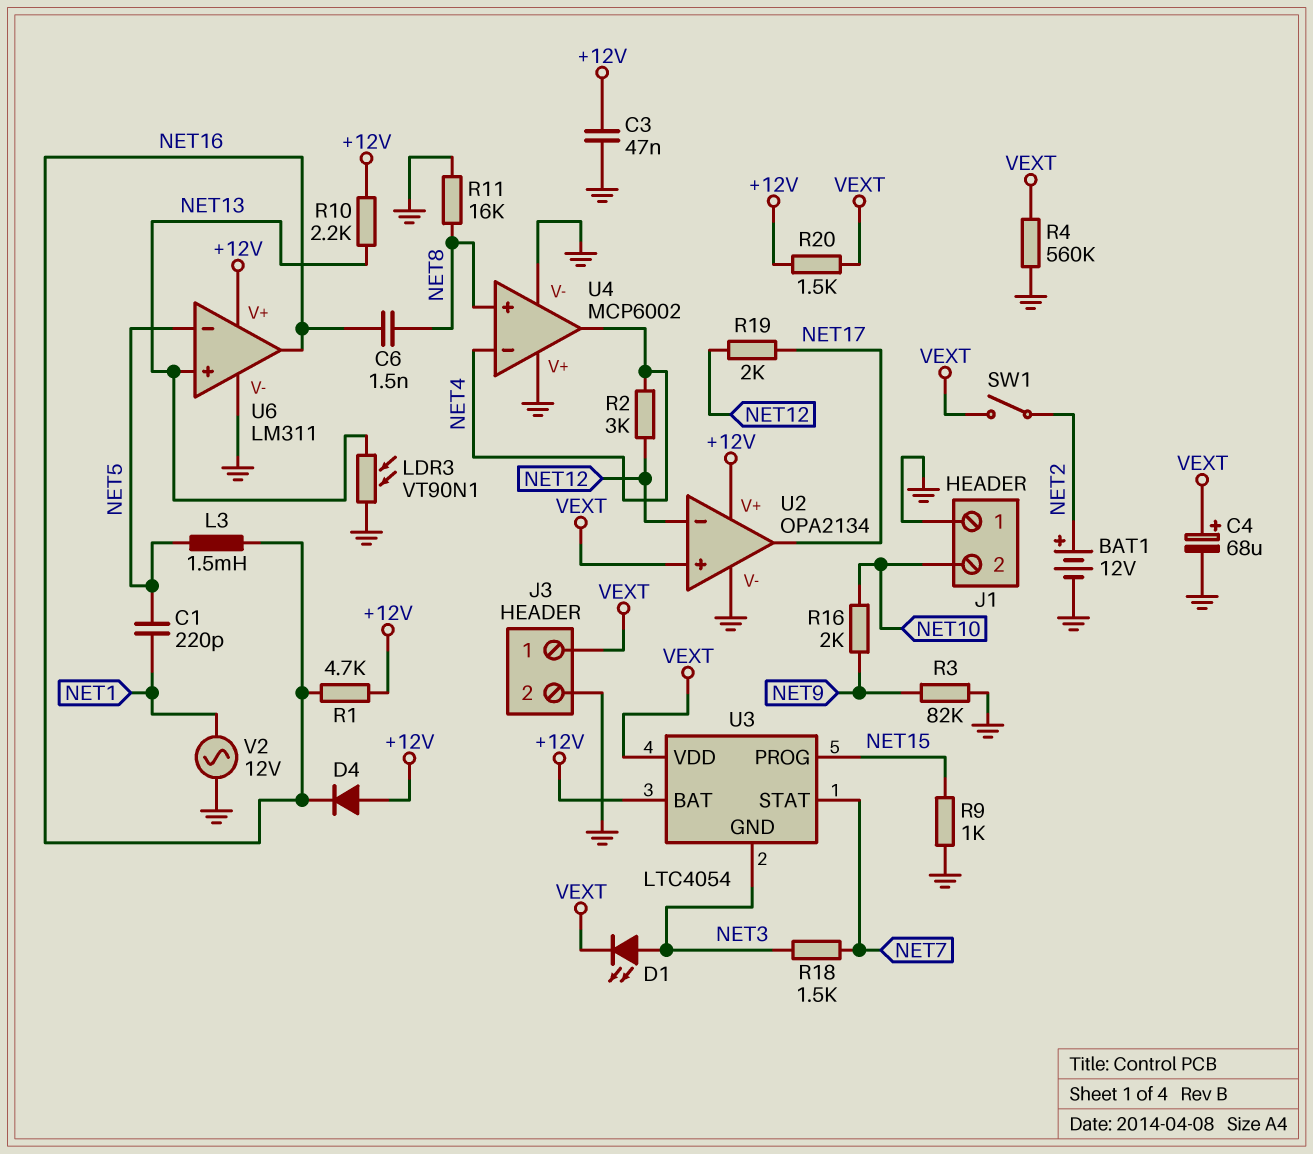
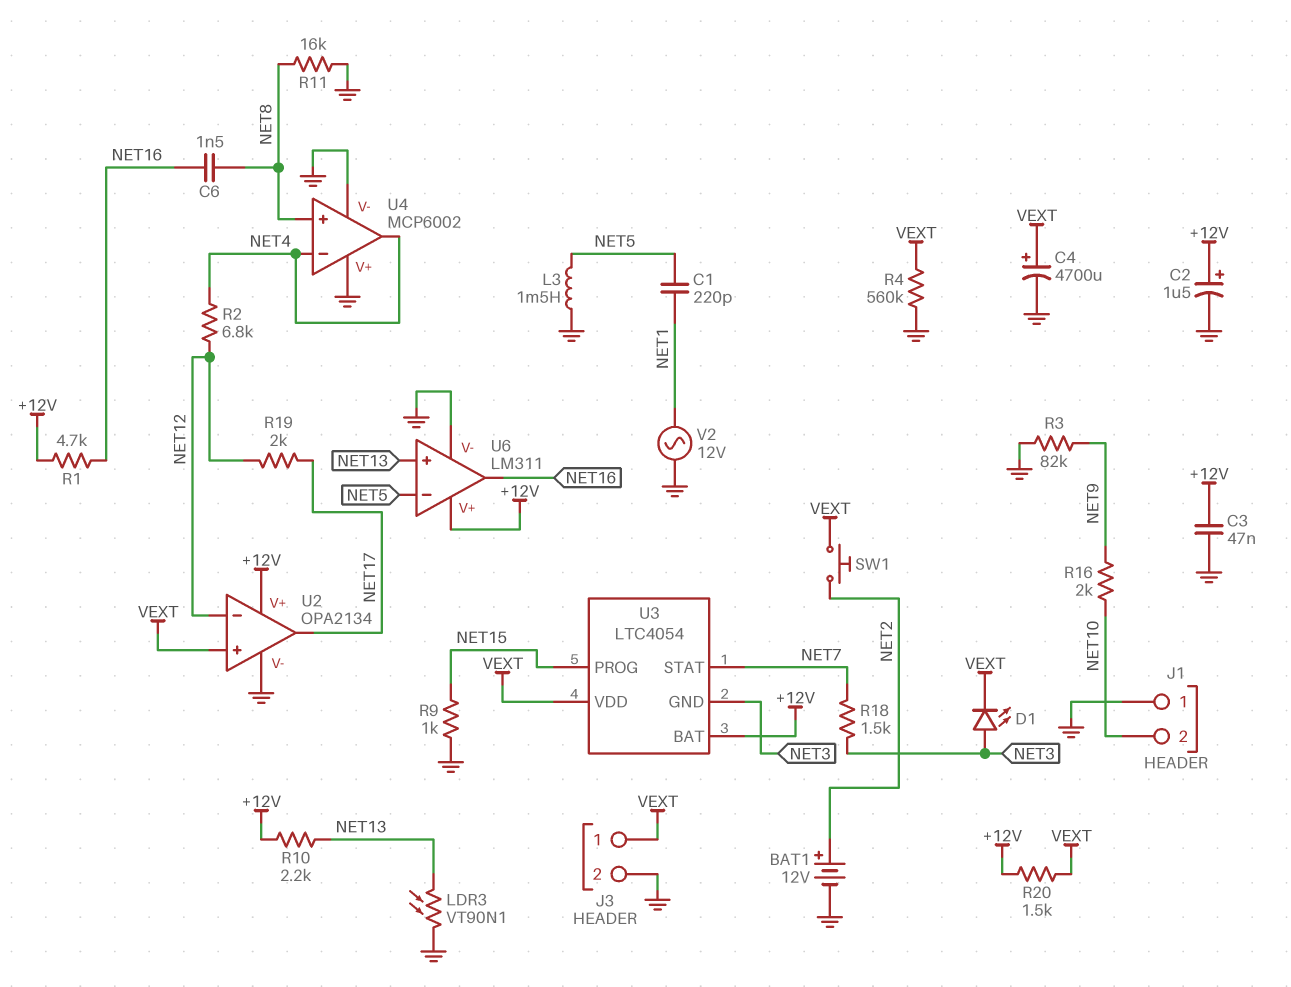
C2: none -> 1.5uF (plus +12V, minus GND)
C4: 68uF (plus VEXT, minus GND) -> 4700uF (plus VEXT, minus GND)
D4: diode (A +12V, K NET16) -> none
L3: 1.5mH (NET5, NET16) -> 1.5mH (GND, NET5)
R2: 3k (NET4, NET12) -> 6.8k (NET4, NET12)
SW1: switch (NET2, VEXT) -> button (NET2, VEXT)

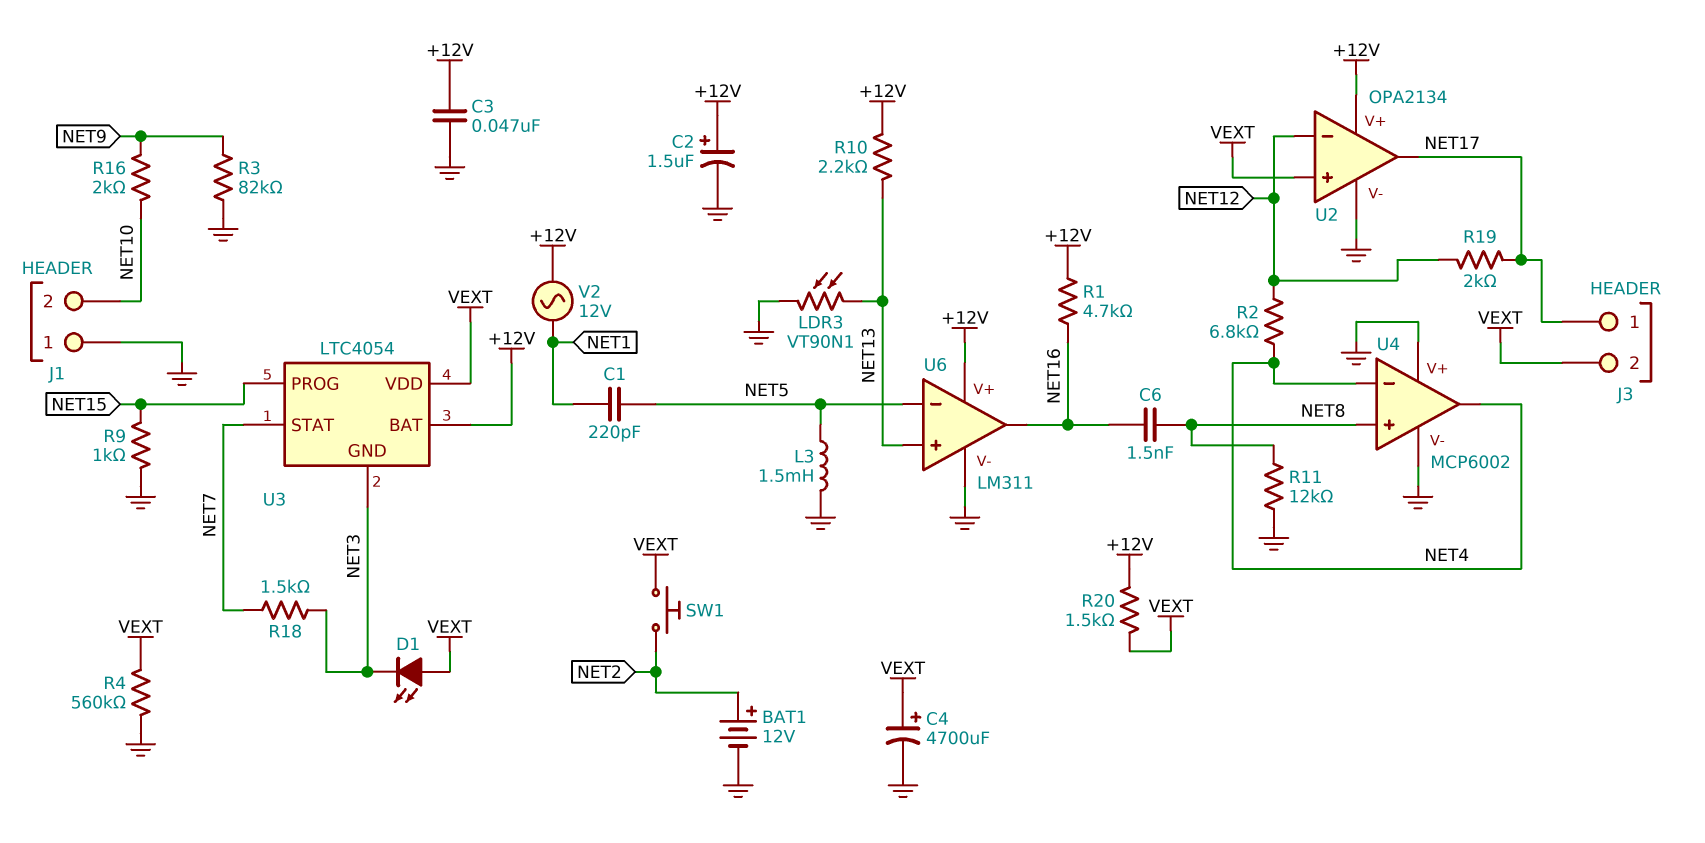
D1: LED (A NET3, K VEXT) -> LED (A VEXT, K NET3)
J3 pin 1: VEXT -> NET17
J3 pin 2: GND -> VEXT
R11: 16k (GND, NET8) -> 12k (GND, NET8)
V2: AC 12V (GND, NET1) -> AC 12V (+12V, NET1)

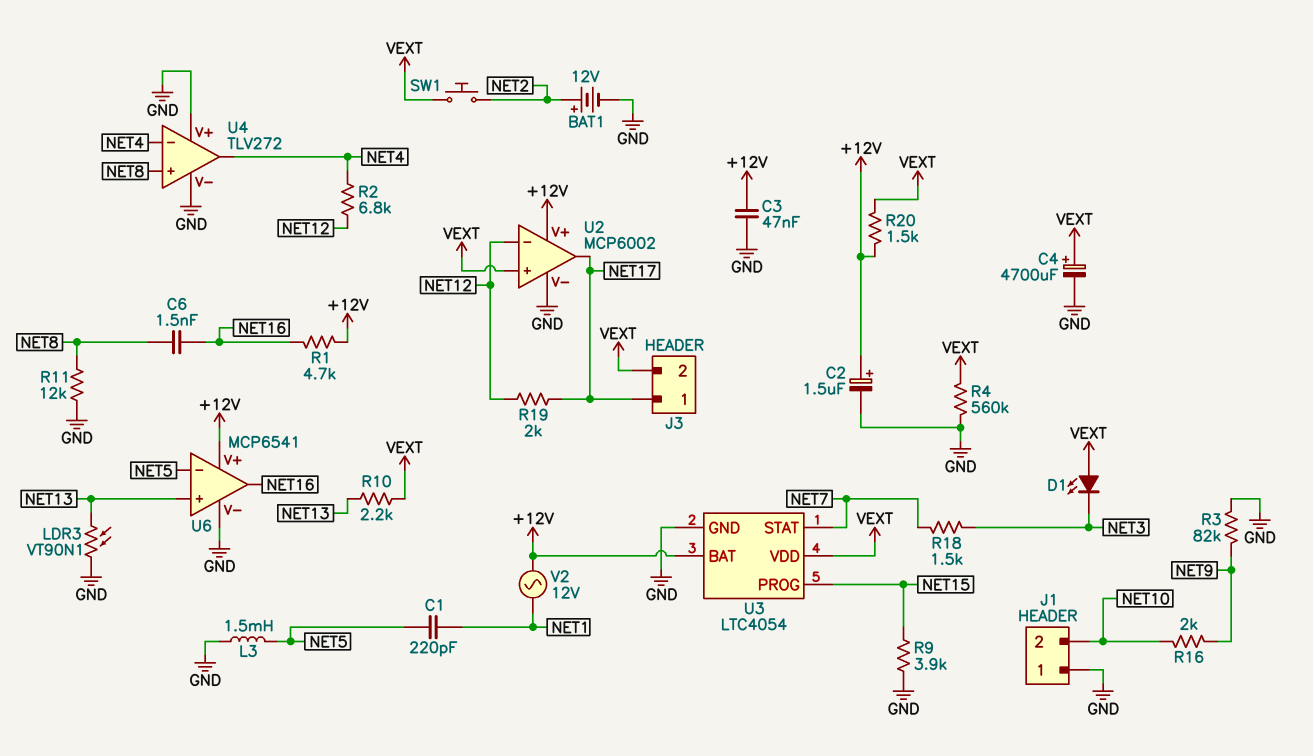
R9: 1k (GND, NET15) -> 3.9k (GND, NET15)
R10: 2.2k (+12V, NET13) -> 2.2k (NET13, VEXT)
U2: OPA2134 -> MCP6002
U3 pin GND: NET3 -> GND
U4: MCP6002 -> TLV272
U6: LM311 -> MCP6541

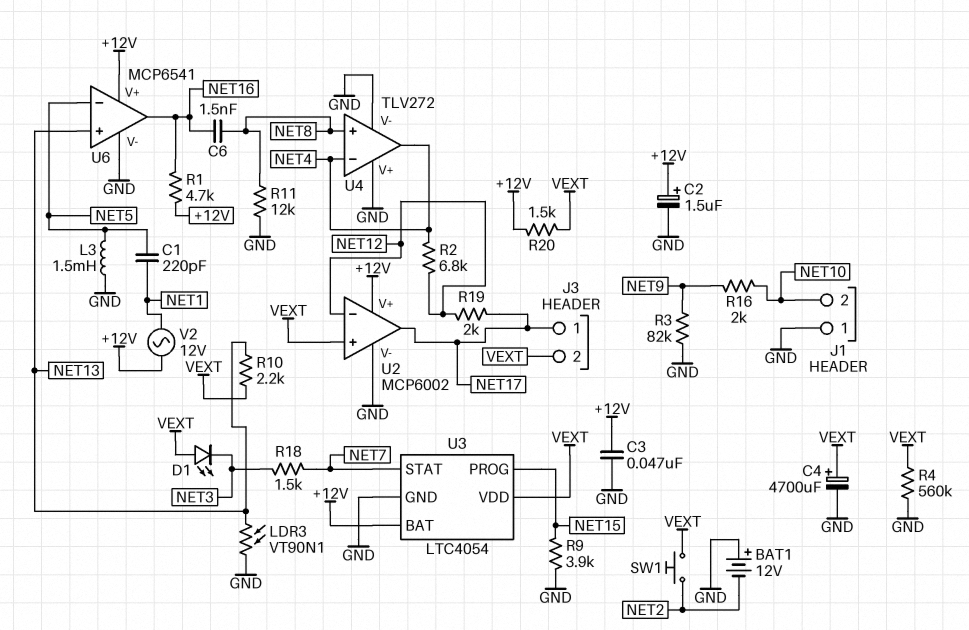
BAT1: 12V (plus NET2, minus GND) -> 12V (plus GND, minus NET2)

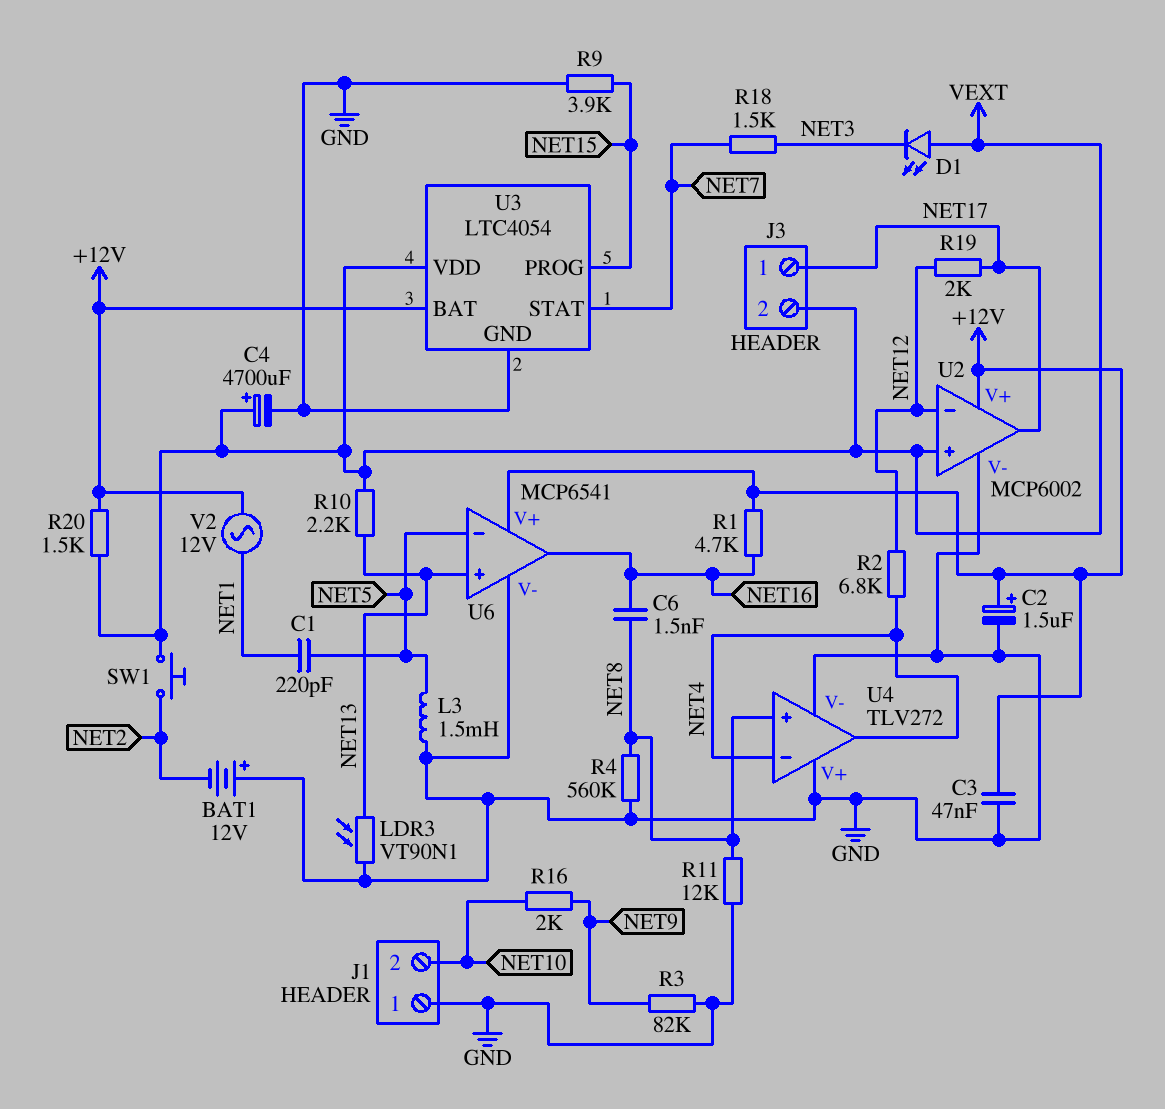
R4: 560k (GND, VEXT) -> 560k (GND, NET8)

